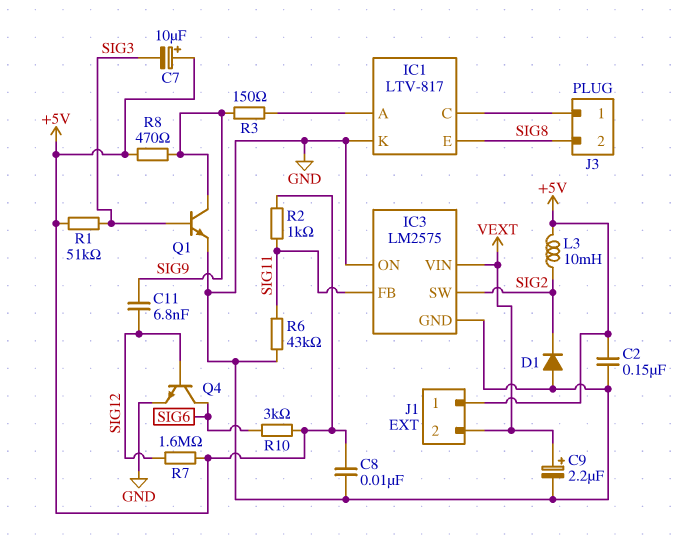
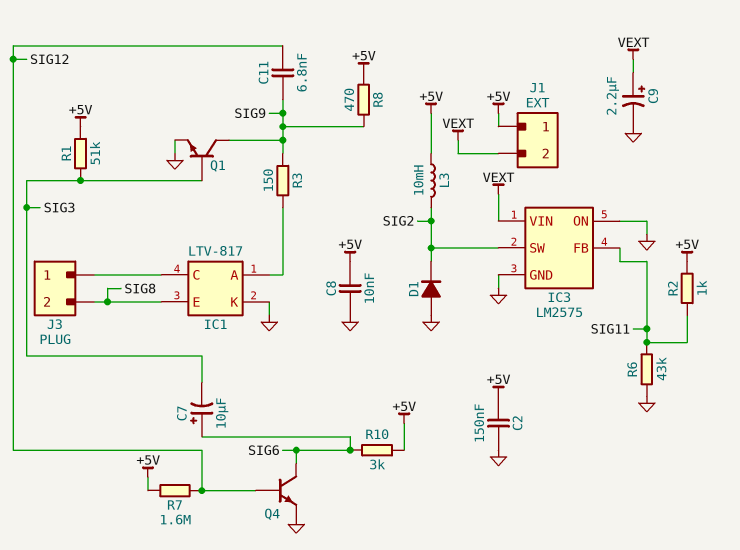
C7: 10uF (plus +5V, minus SIG3) -> 10uF (plus SIG6, minus SIG3)

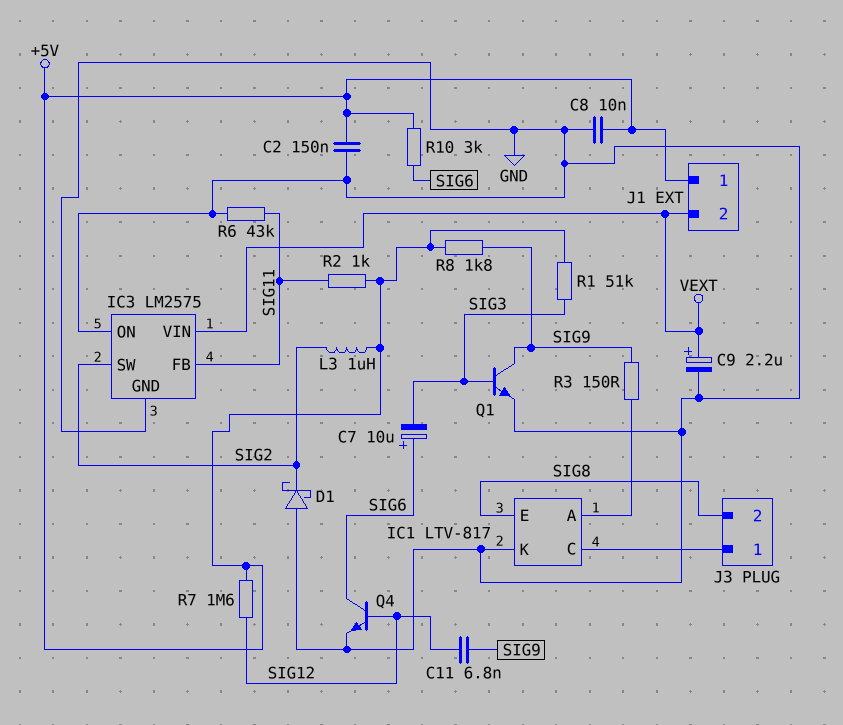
D1: diode (A GND, K SIG2) -> schottky (A GND, K SIG2)
L3: 10mH (+5V, SIG2) -> 1uH (+5V, SIG2)
R8: 470 (+5V, SIG9) -> 1.8k (+5V, SIG9)

